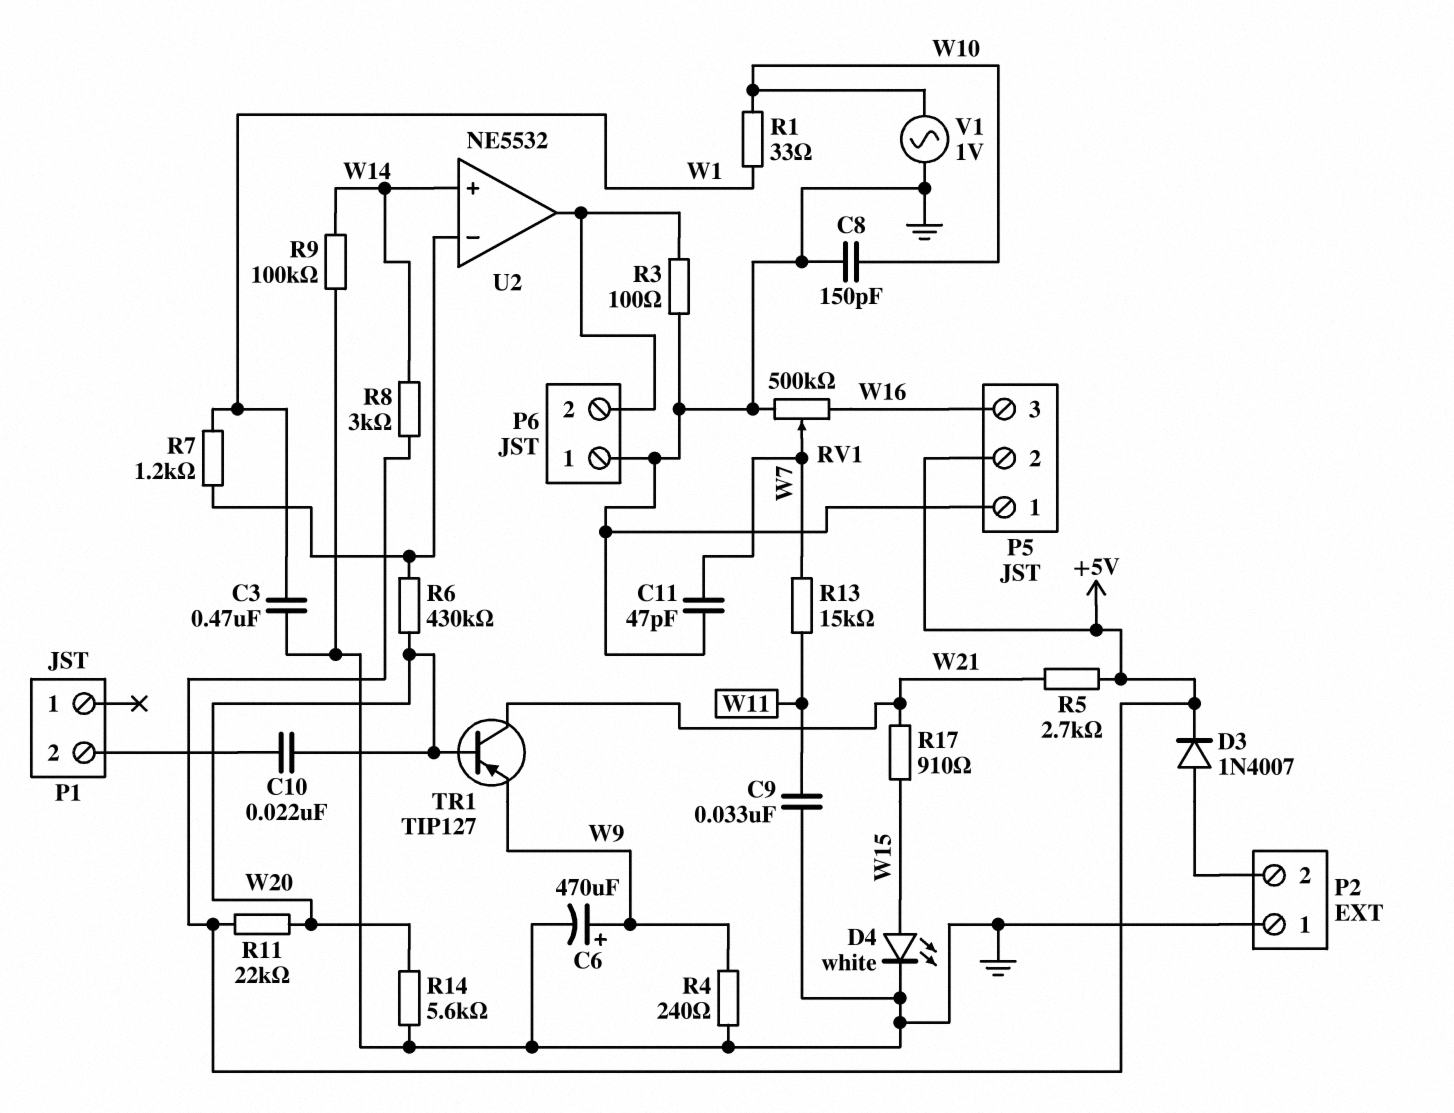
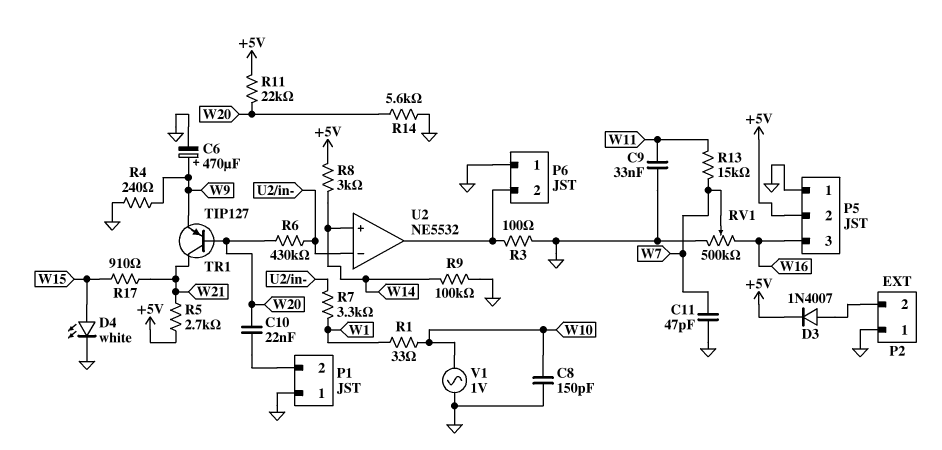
C3: 470nF (GND, W1) -> none
P1 pin 1: none -> GND
R7: 1.2k (U2/in-, W1) -> 3.3k (U2/in-, W1)

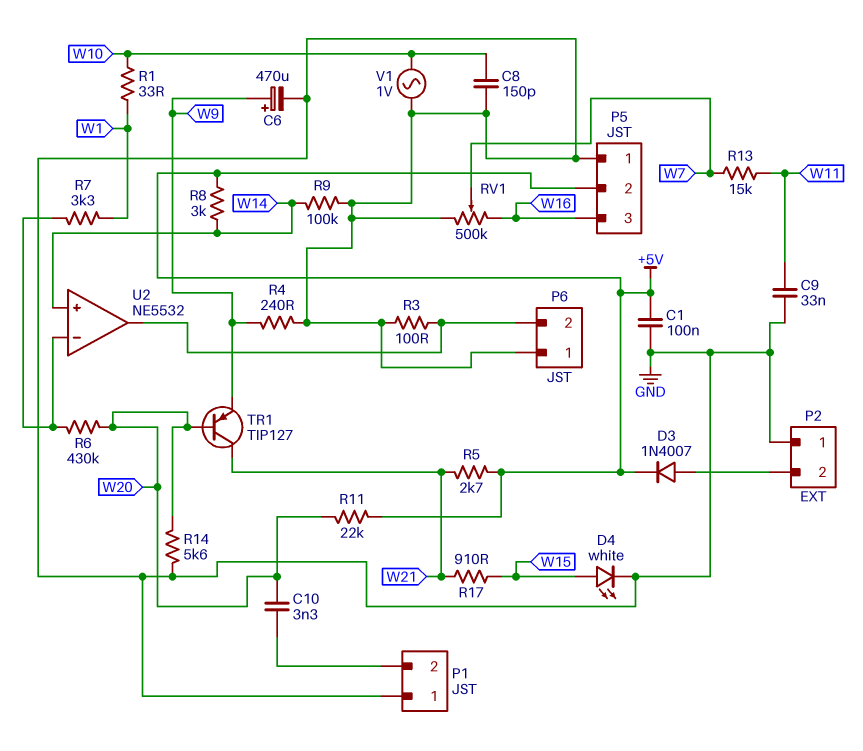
C1: none -> 100nF (+5V, GND)
C10: 22nF (P1/2, W20) -> 3.3nF (P1/2, W20)
C11: 47pF (GND, W7) -> none

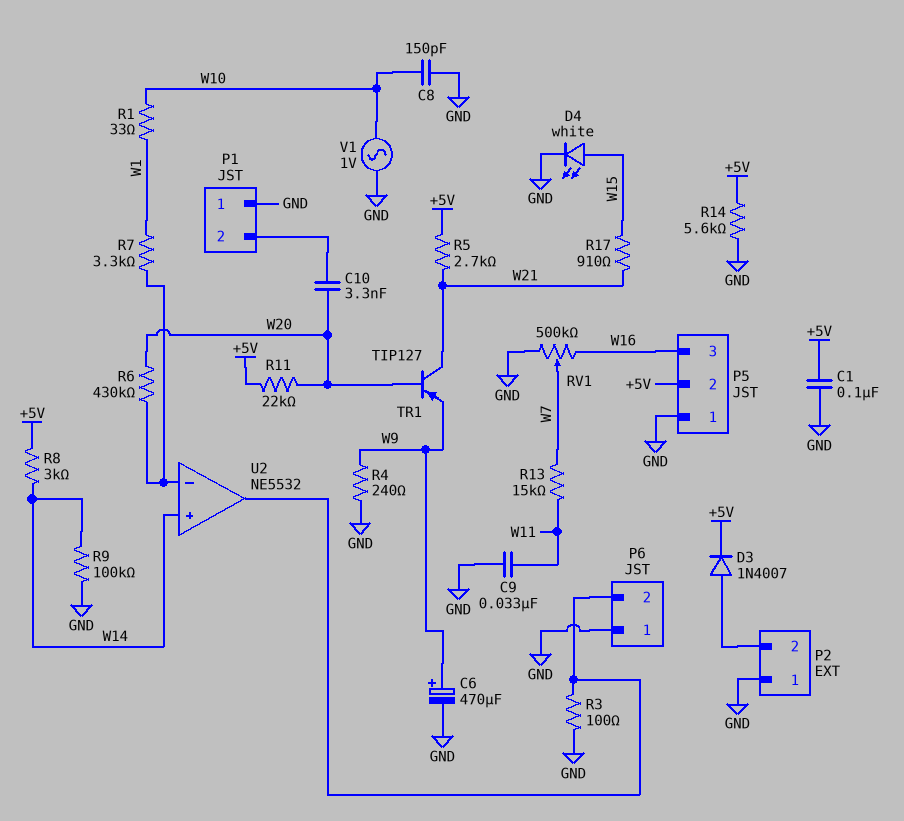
R14: 5.6k (GND, W20) -> 5.6k (+5V, GND)

